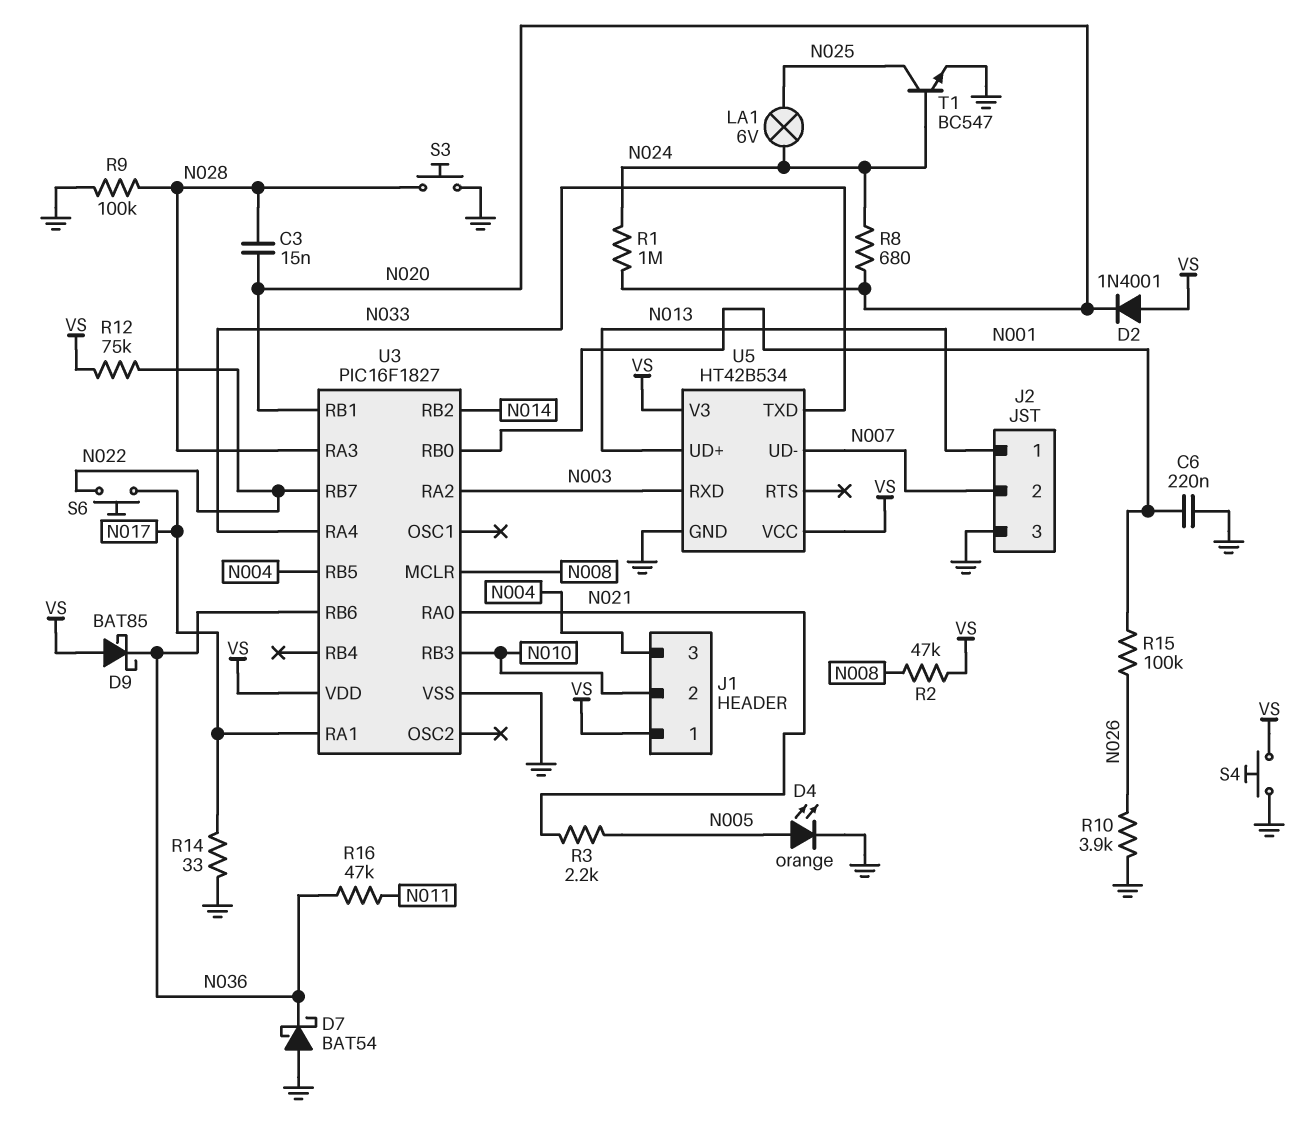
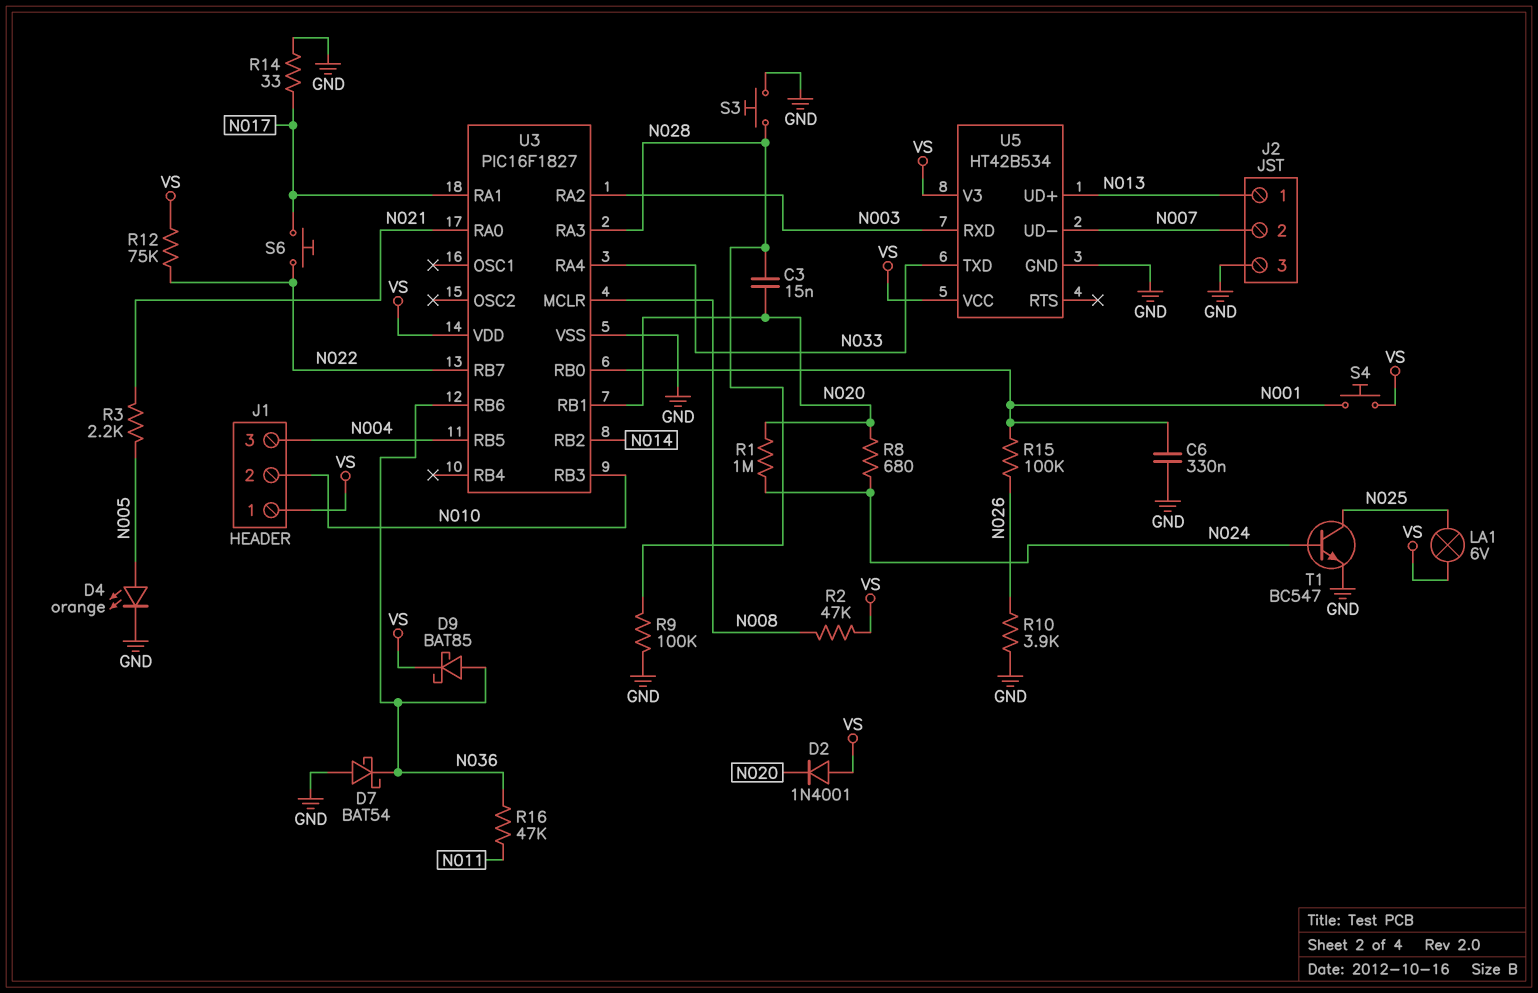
C6: 220nF (GND, N001) -> 330nF (GND, N001)
D9: schottky BAT85 (A VS, K N036) -> schottky BAT85 (A N036, K VS)
LA1: lamp 6V (N024, N025) -> lamp 6V (N025, VS)
S4: button (GND, VS) -> button (N001, VS)

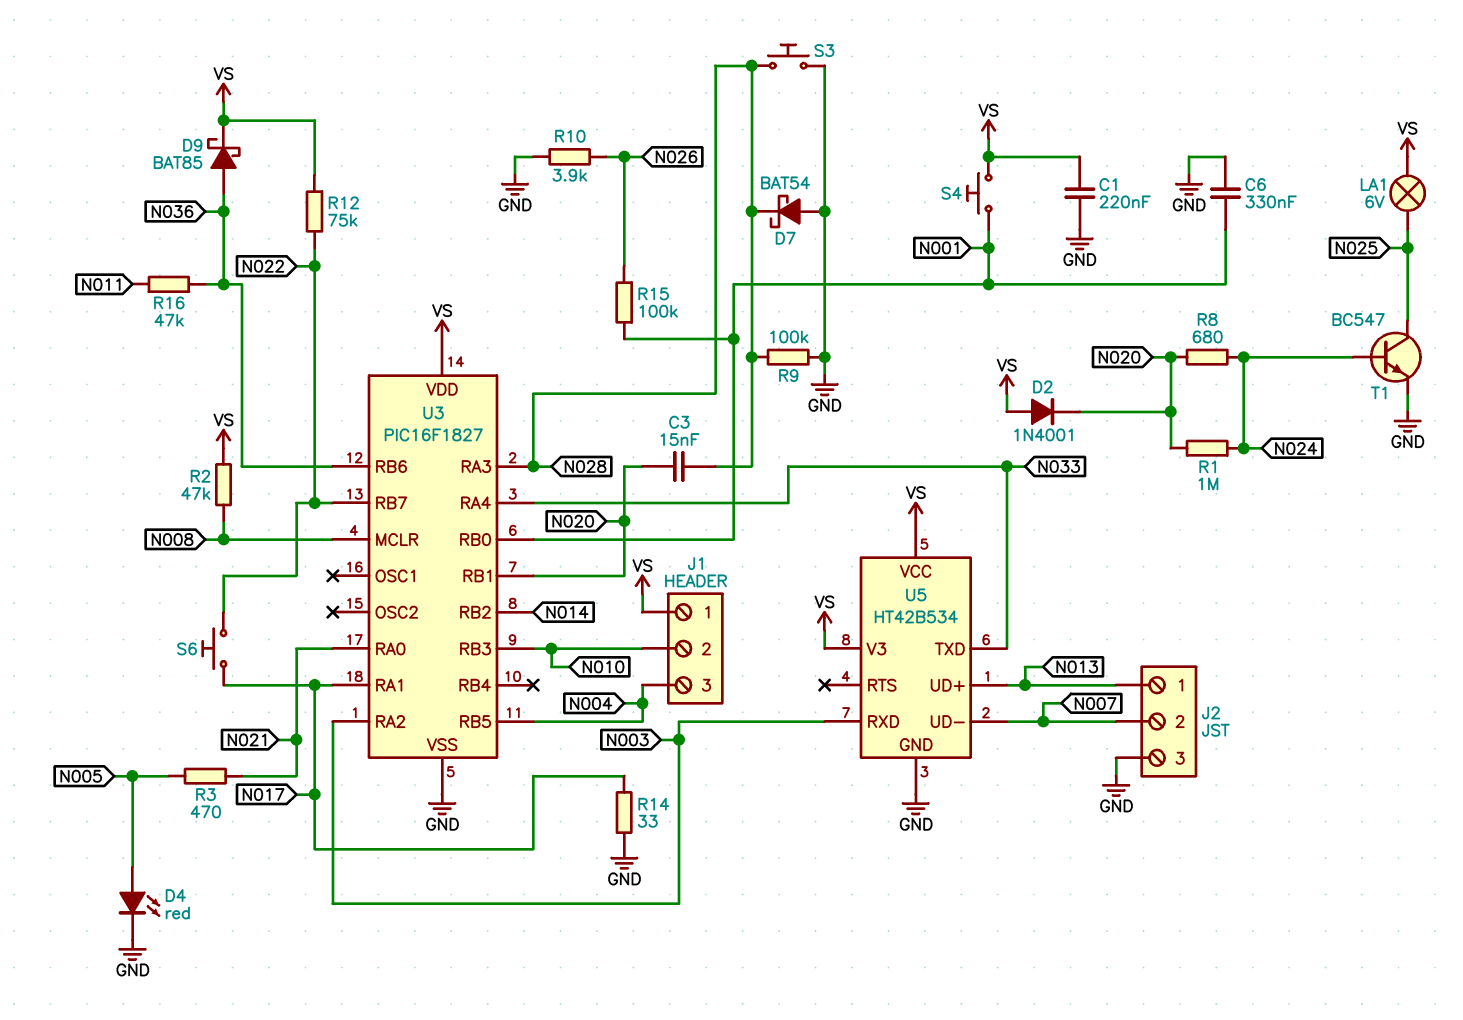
C1: none -> 220nF (GND, VS)
D4: LED orange (A N005, K GND) -> LED red (A N005, K GND)
D7: schottky BAT54 (A GND, K N036) -> schottky BAT54 (A GND, K N028)
R3: 2.2k (N005, N021) -> 470 (N005, N021)

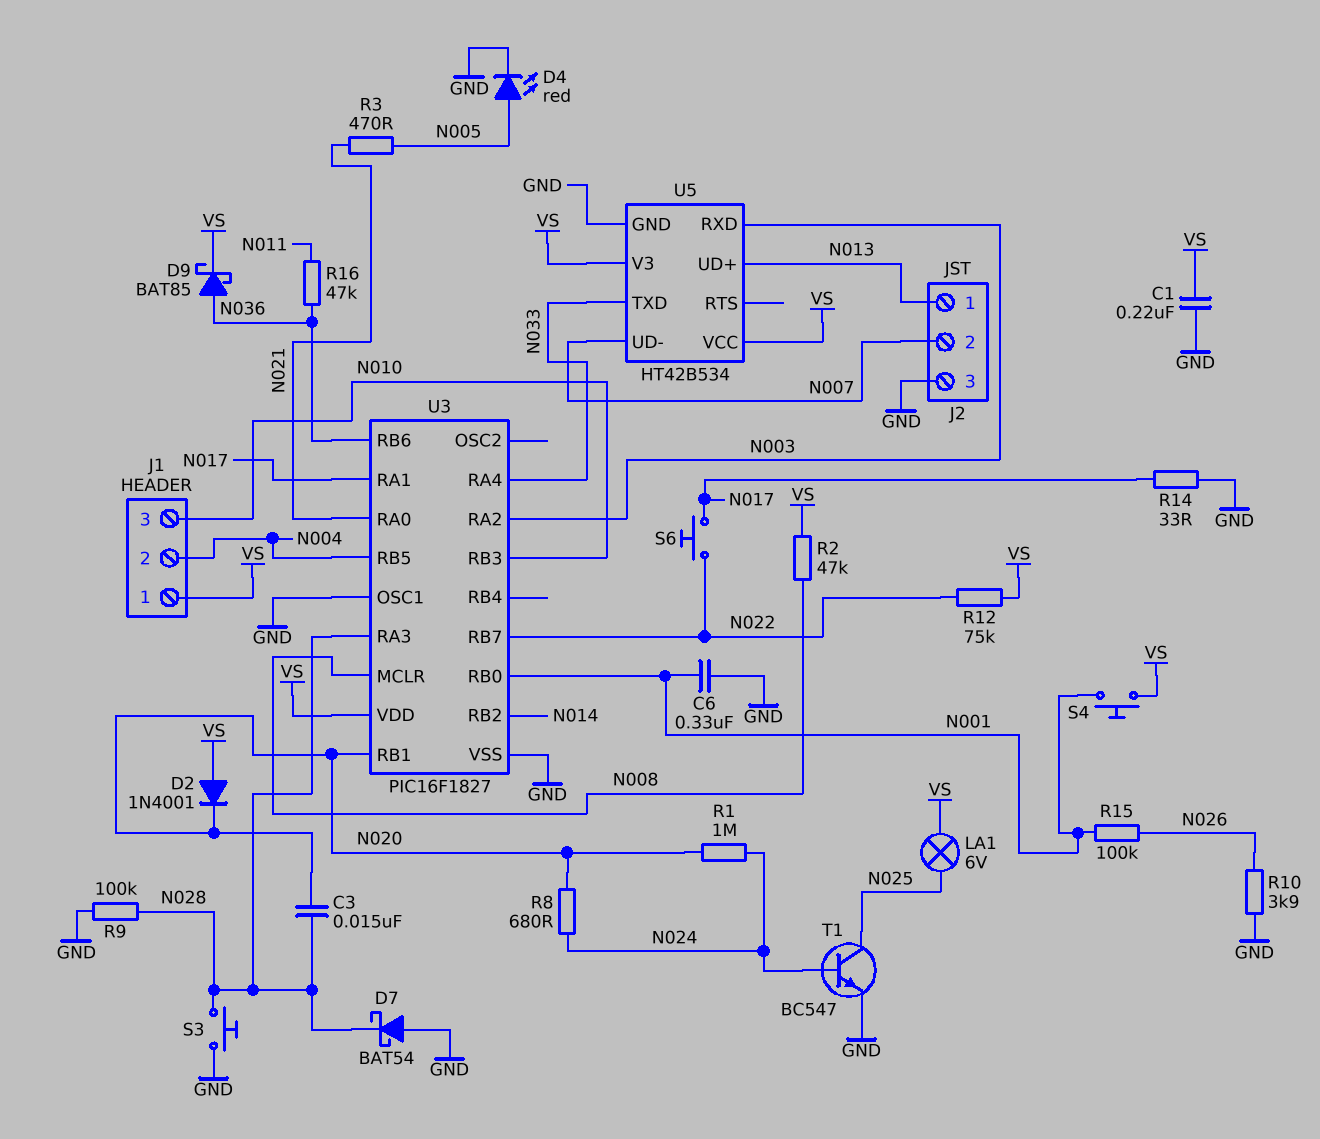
J1 pin 2: N010 -> N004
J1 pin 3: N004 -> N010
U3 pin OSC1: none -> GND

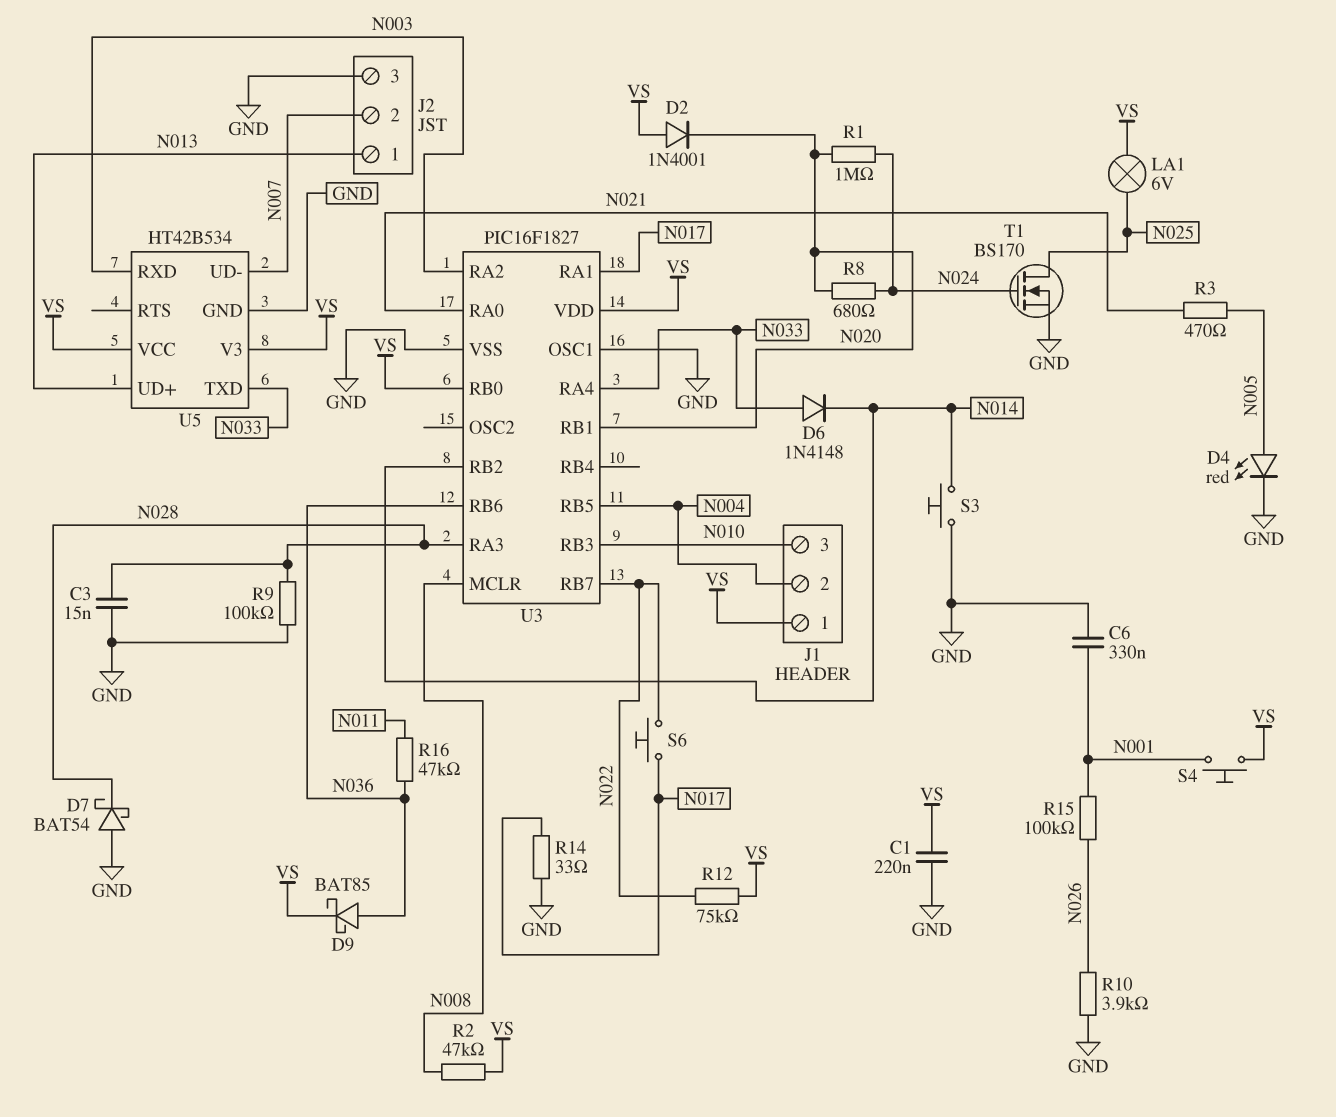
C3: 15nF (N020, N028) -> 15nF (GND, N028)
D6: none -> diode 1N4148 (A N033, K N014)
S3: button (GND, N028) -> button (GND, N014)
T1: NPN BC547 (B N024, C N025, E GND) -> NMOS BS170 (G N024, D N025, S GND)
U3 pin RB0: N001 -> VS

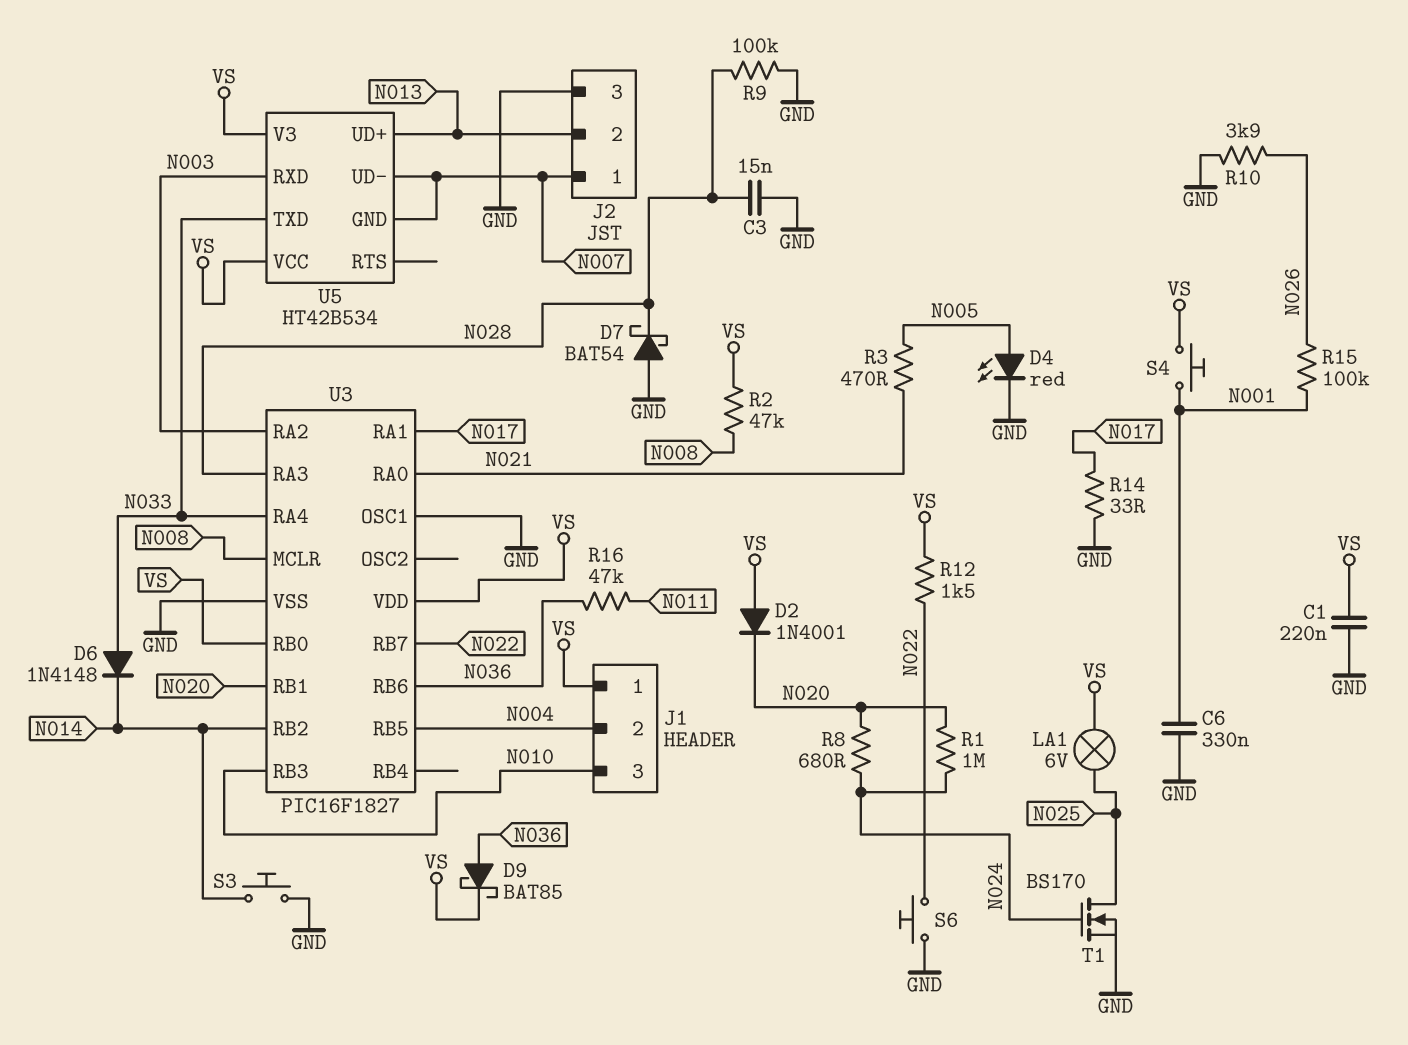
J2 pin 1: N013 -> N007
J2 pin 2: N007 -> N013
R12: 75k (N022, VS) -> 1.5k (N022, VS)
S6: button (N017, N022) -> button (GND, N022)
U5 pin GND: GND -> N007

